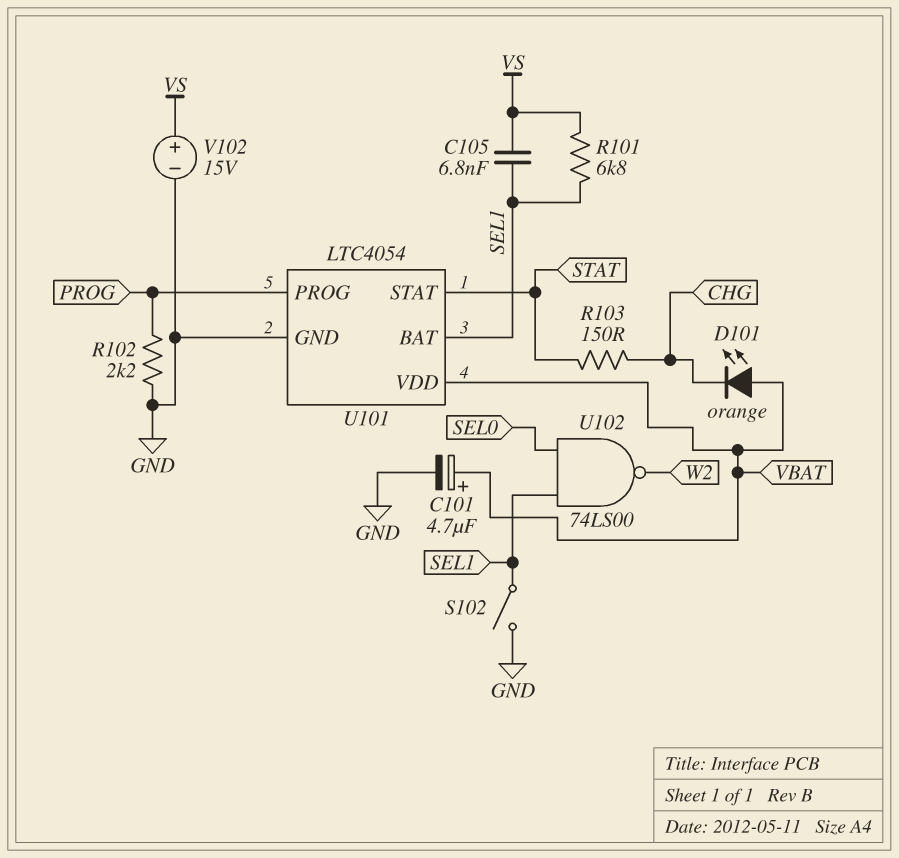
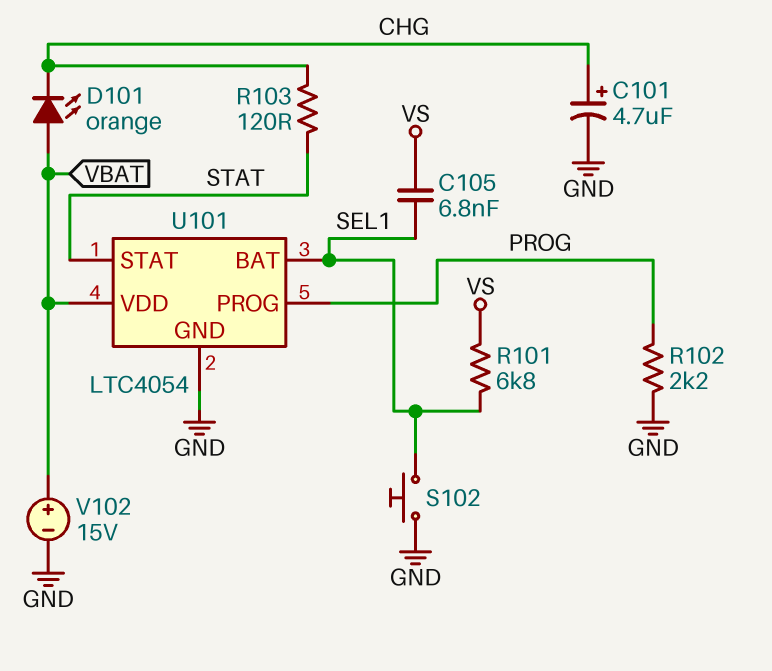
C101: 4.7uF (plus VBAT, minus GND) -> 4.7uF (plus CHG, minus GND)
R103: 150 (CHG, STAT) -> 120 (CHG, STAT)
S102: switch (GND, SEL1) -> button (GND, SEL1)
U102: NAND 74LS00 (in SEL0, in SEL1, out W2) -> none
V102: 15V (plus VS, minus GND) -> 15V (plus VBAT, minus GND)

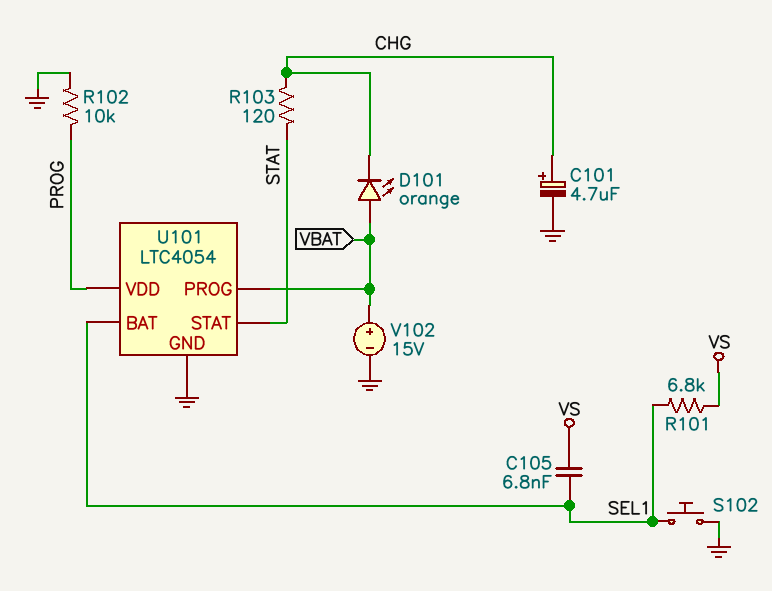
R102: 2.2k (GND, PROG) -> 10k (GND, PROG)
U101 pin PROG: PROG -> VBAT
U101 pin VDD: VBAT -> PROG

